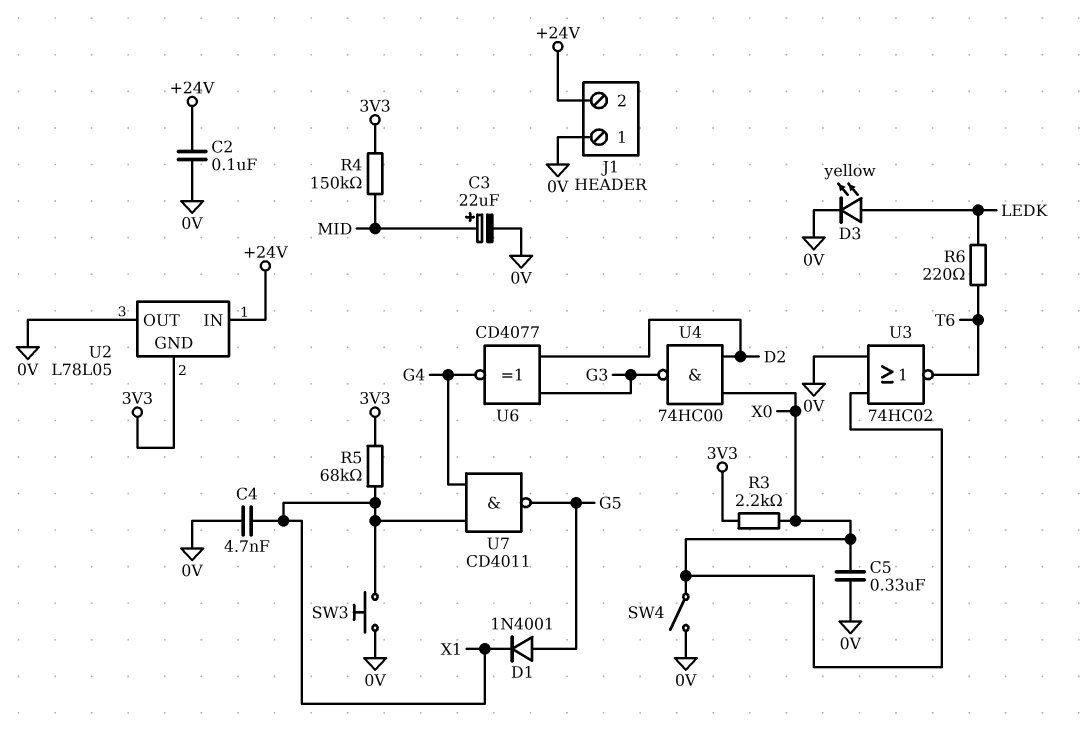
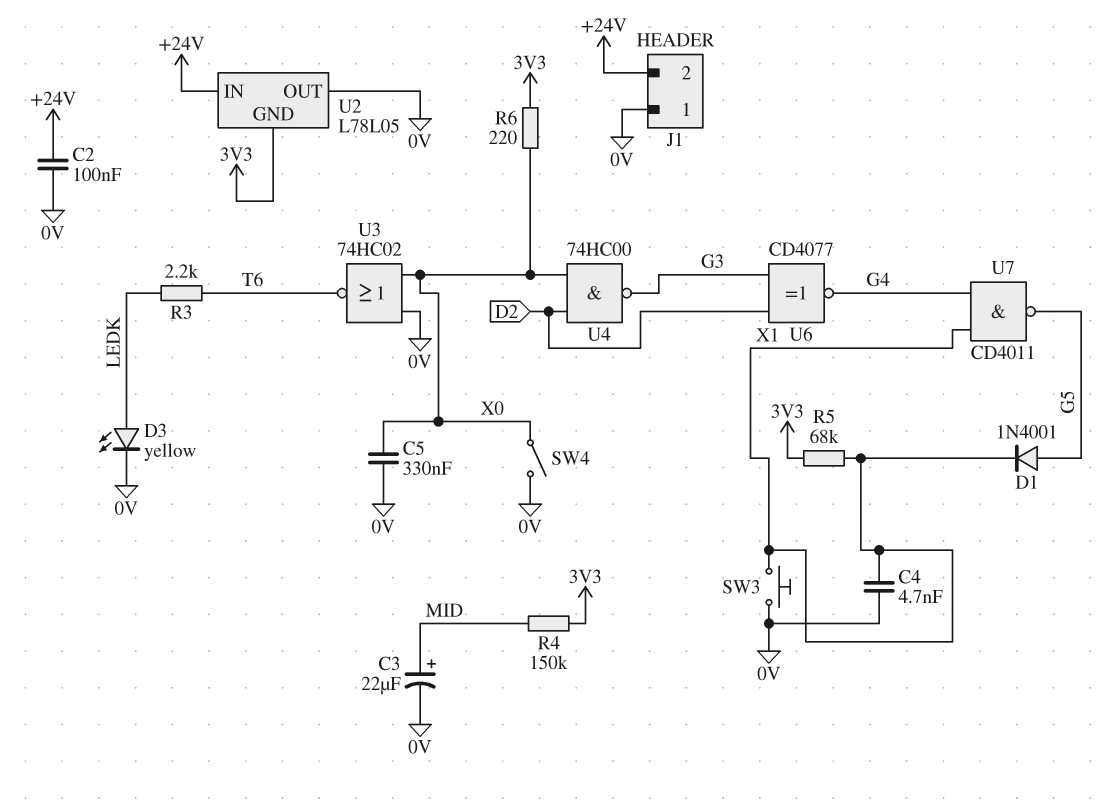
R3: 2.2k (3V3, X0) -> 2.2k (LEDK, T6)
R6: 220 (LEDK, T6) -> 220 (3V3, X0)

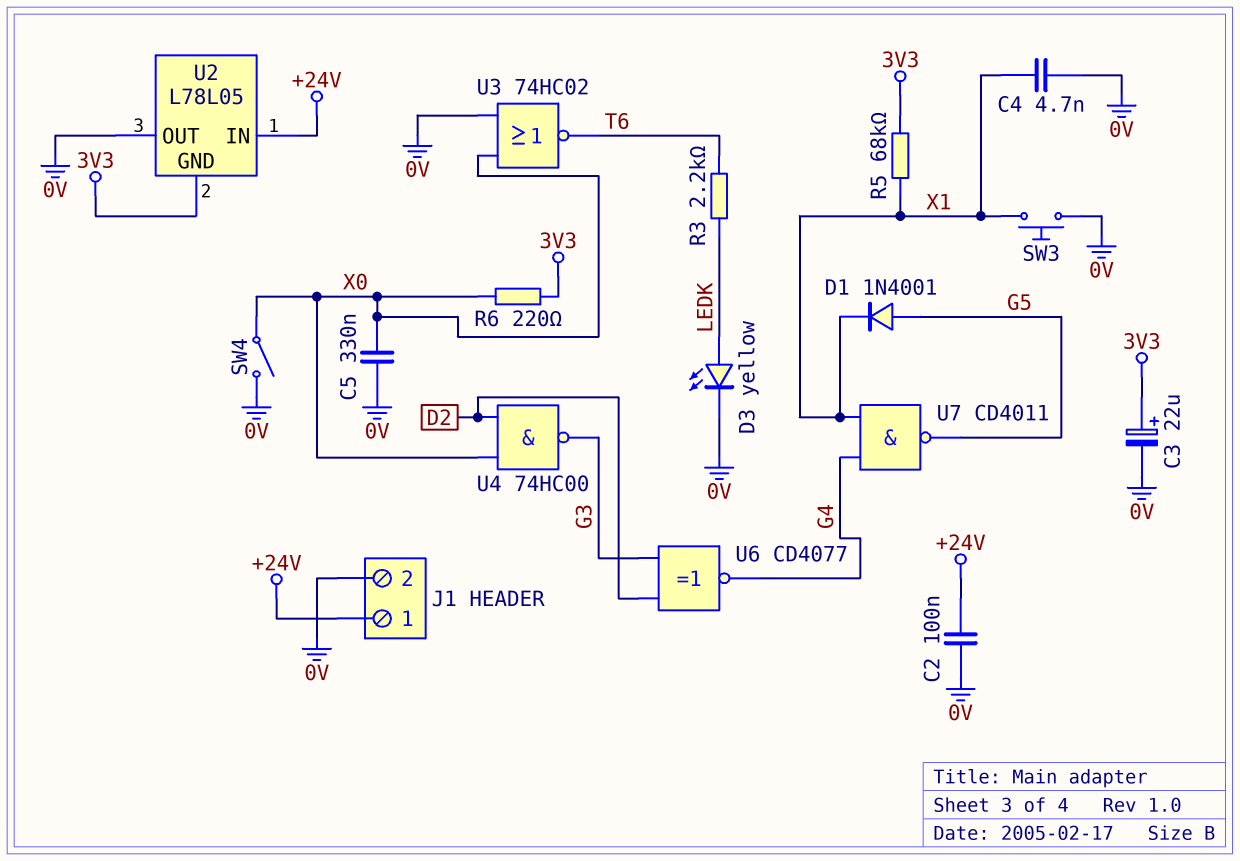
C3: 22uF (plus MID, minus 0V) -> 22uF (plus 3V3, minus 0V)
J1 pin 1: 0V -> +24V
J1 pin 2: +24V -> 0V
R4: 150k (3V3, MID) -> none

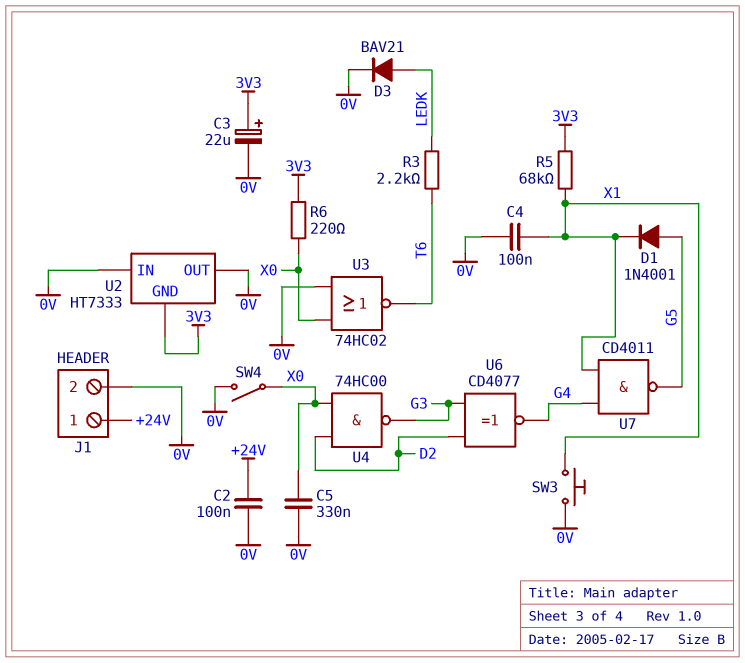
C4: 4.7nF (0V, X1) -> 100nF (0V, X1)
D3: LED yellow (A LEDK, K 0V) -> diode BAV21 (A LEDK, K 0V)
U2: L78L05 -> HT7333
U2 pin IN: +24V -> 0V

